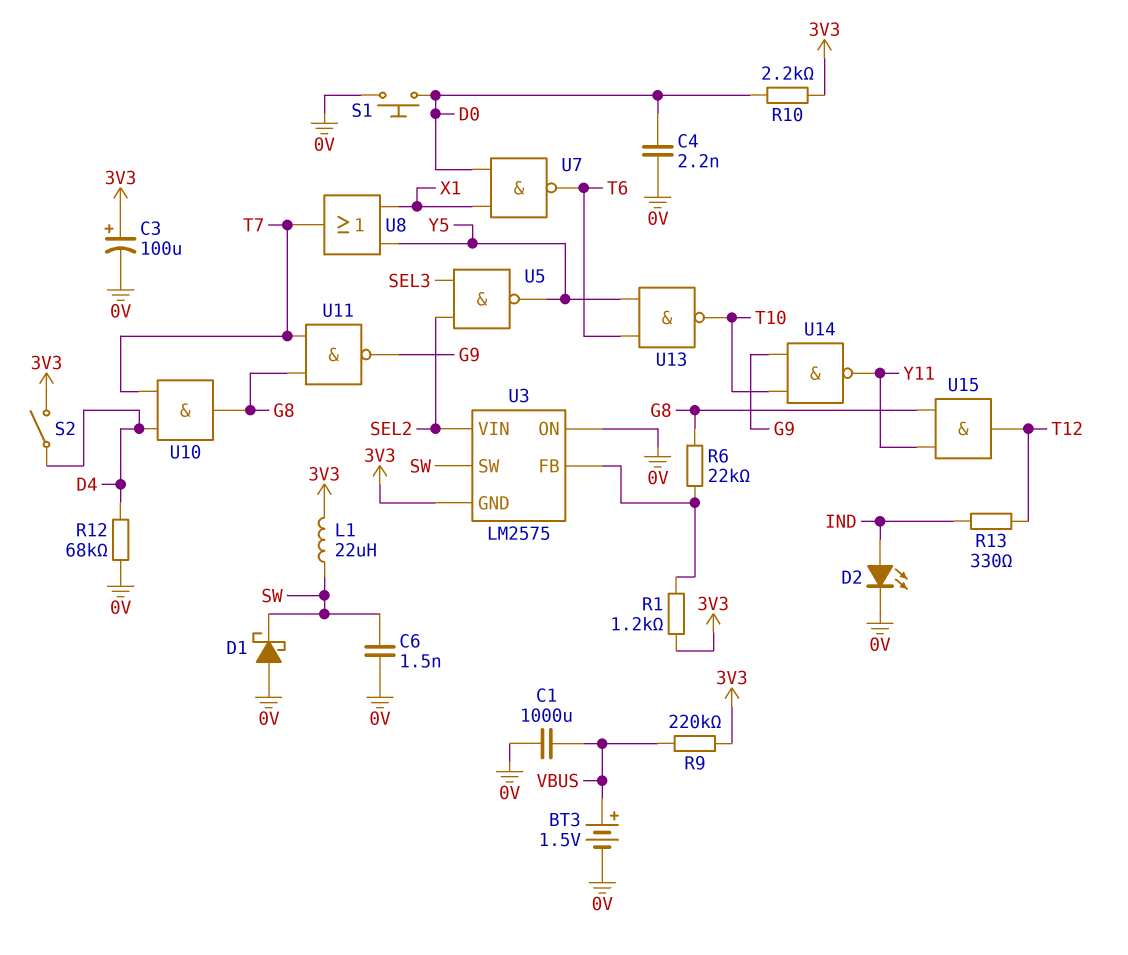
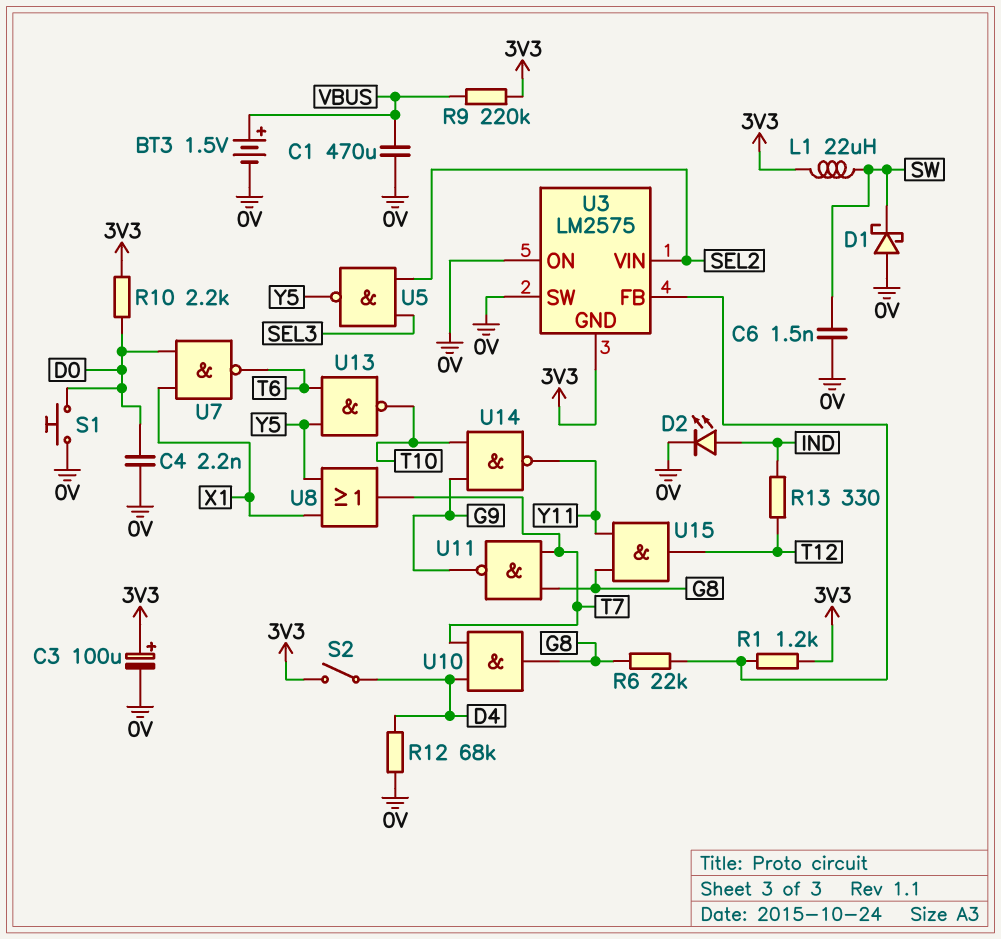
C1: 1000uF (0V, VBUS) -> 470uF (0V, VBUS)
U3 pin SW: SW -> 0V

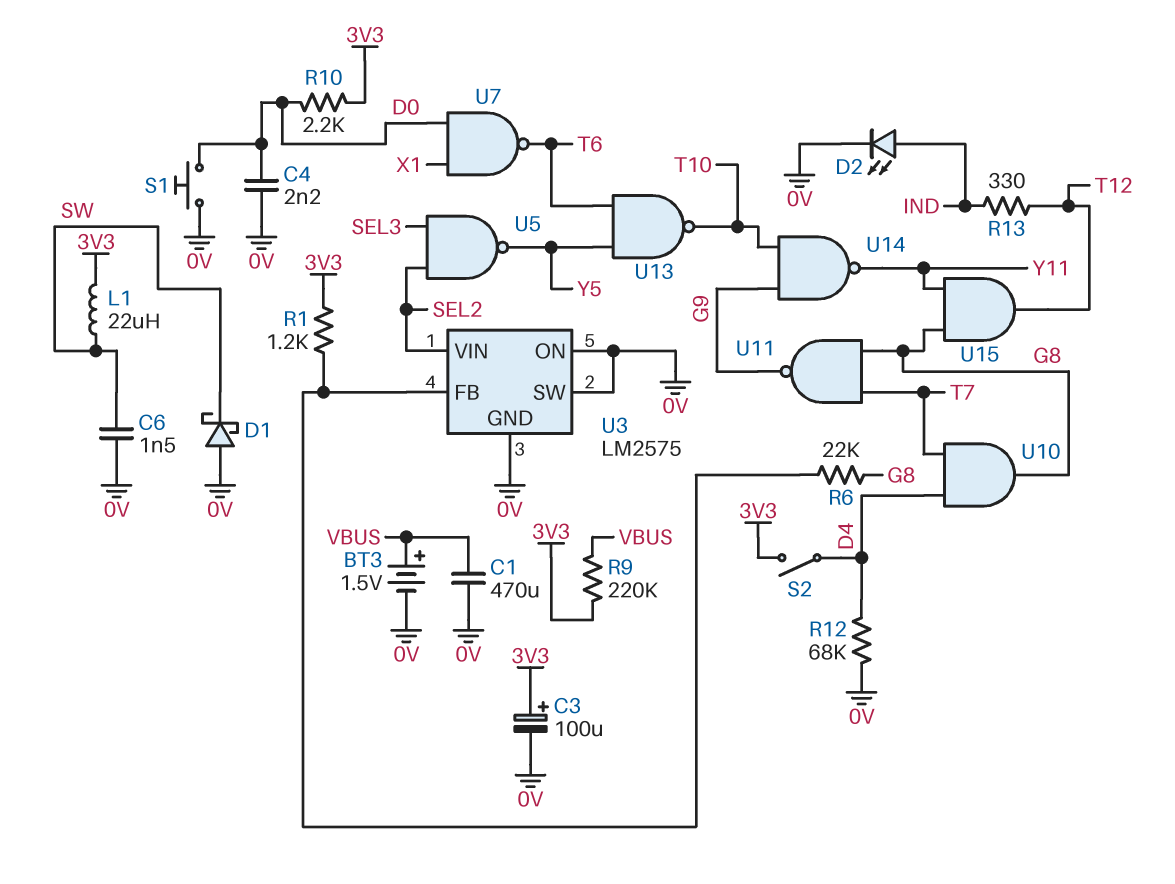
U3 pin GND: 3V3 -> 0V
U8: OR (in X1, in Y5, out T7) -> none

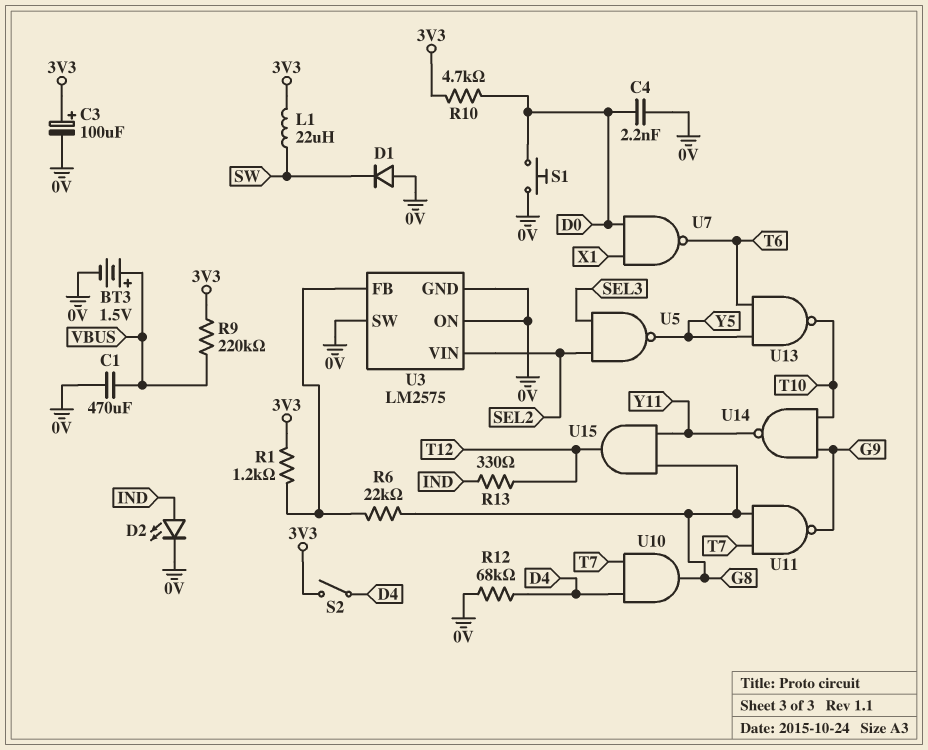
C6: 1.5nF (0V, SW) -> none
D1: schottky (A 0V, K SW) -> diode (A 0V, K SW)
R10: 2.2k (3V3, D0) -> 4.7k (3V3, D0)

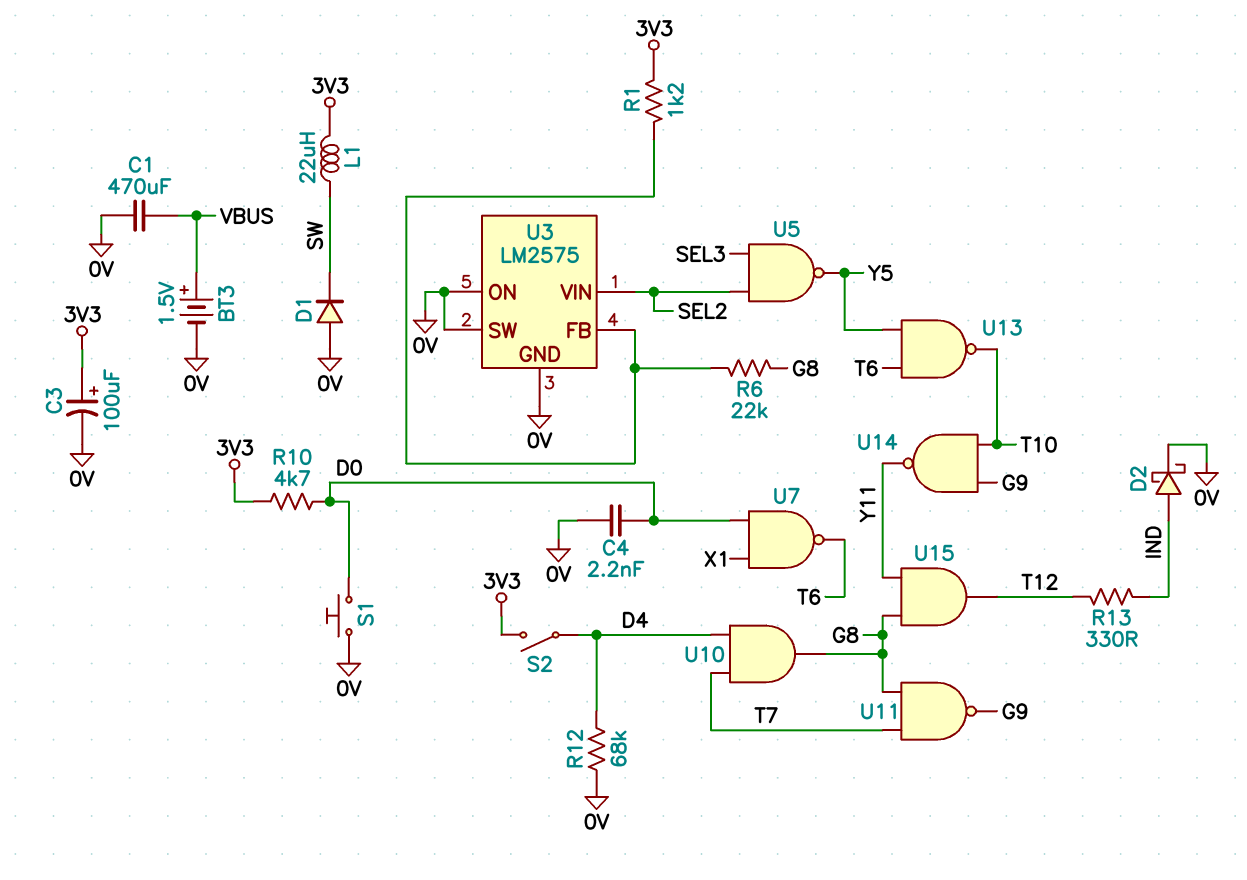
D2: LED (A IND, K 0V) -> schottky (A IND, K 0V)
R9: 220k (3V3, VBUS) -> none

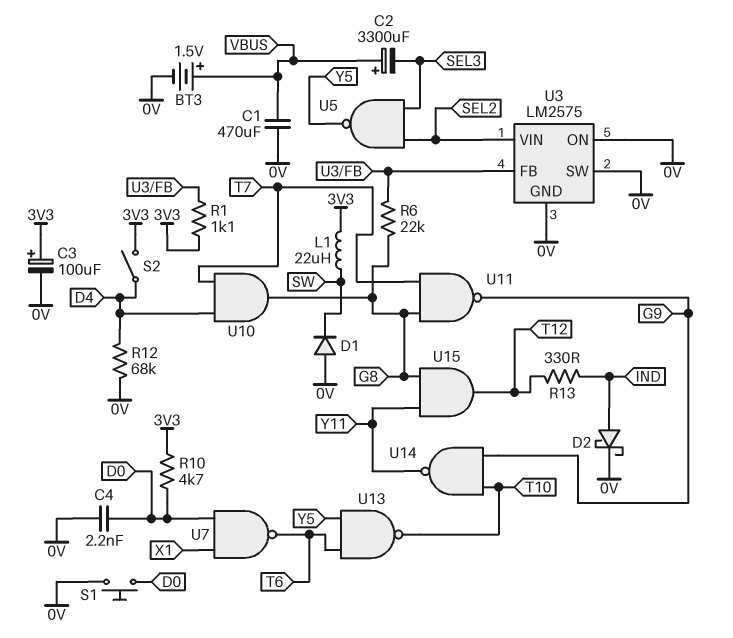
C2: none -> 3300uF (plus VBUS, minus SEL3)
R1: 1.2k (3V3, U3/FB) -> 1.1k (3V3, U3/FB)

